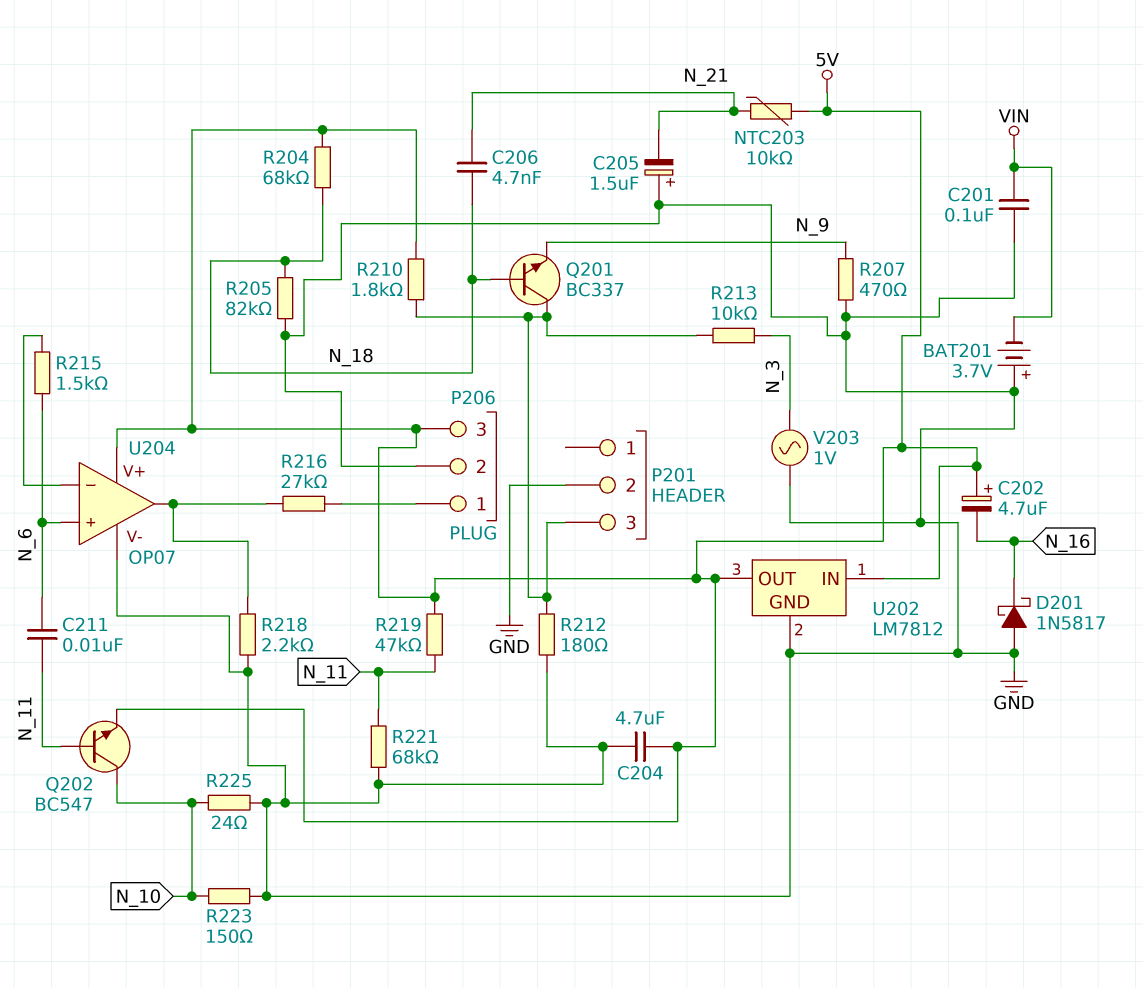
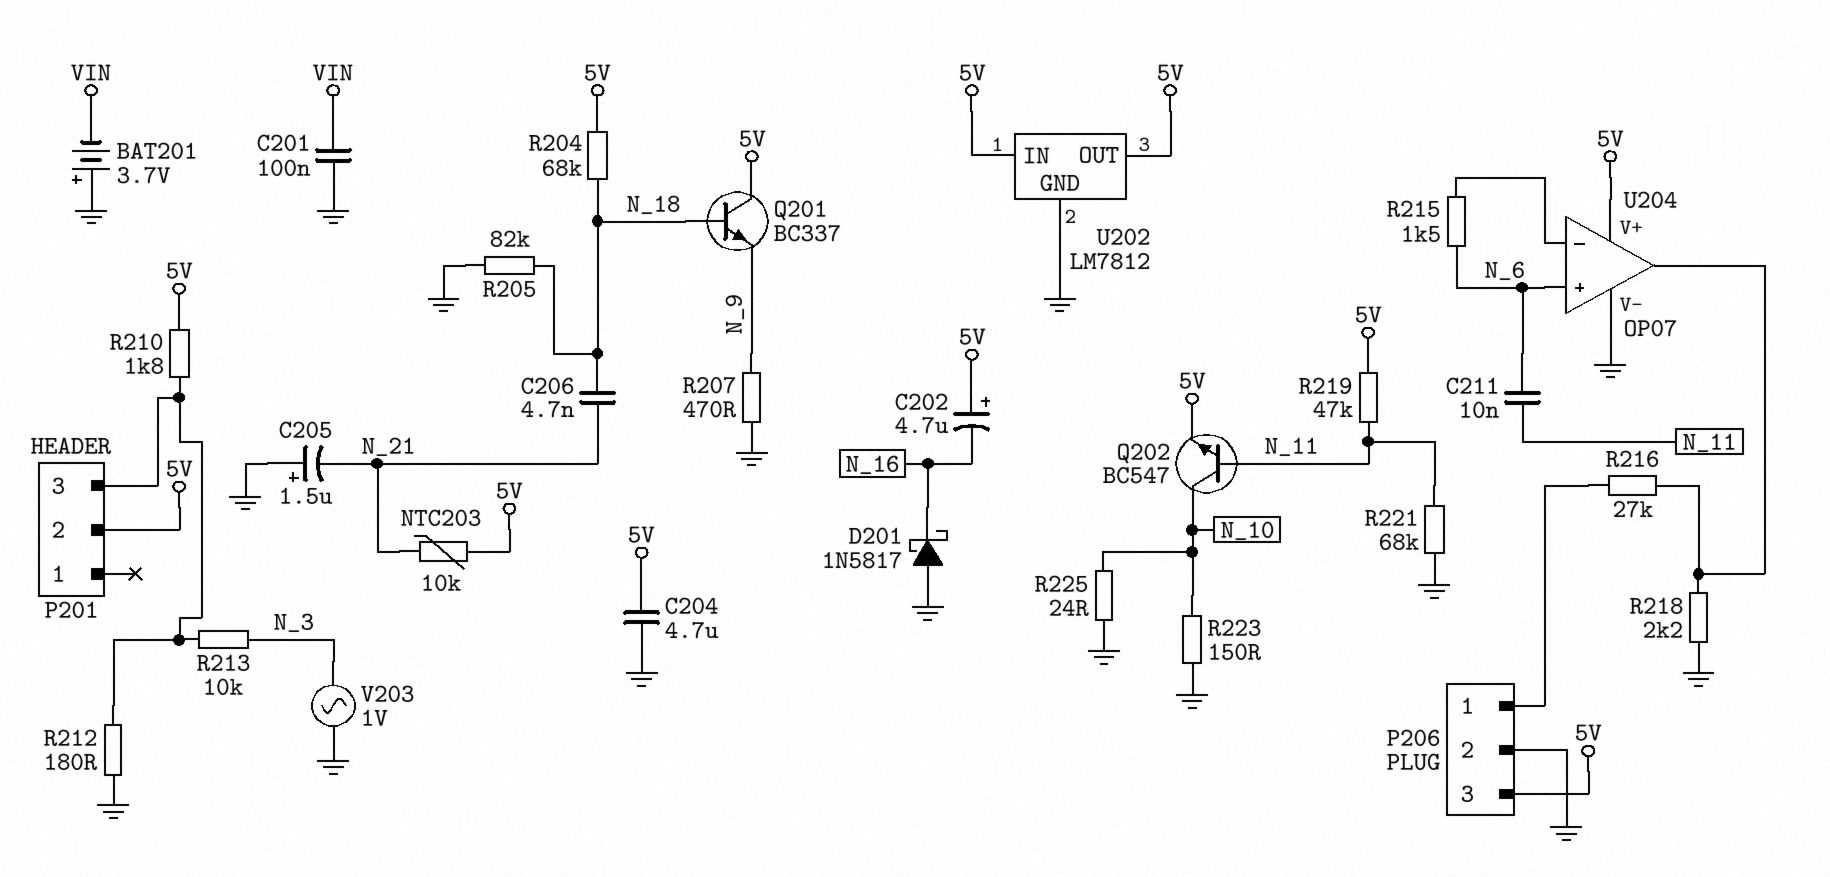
P201 pin 2: GND -> 5V
Q201: NPN BC337 (B N_18, C P201/3, E N_9) -> NPN BC337 (B N_18, C 5V, E N_9)

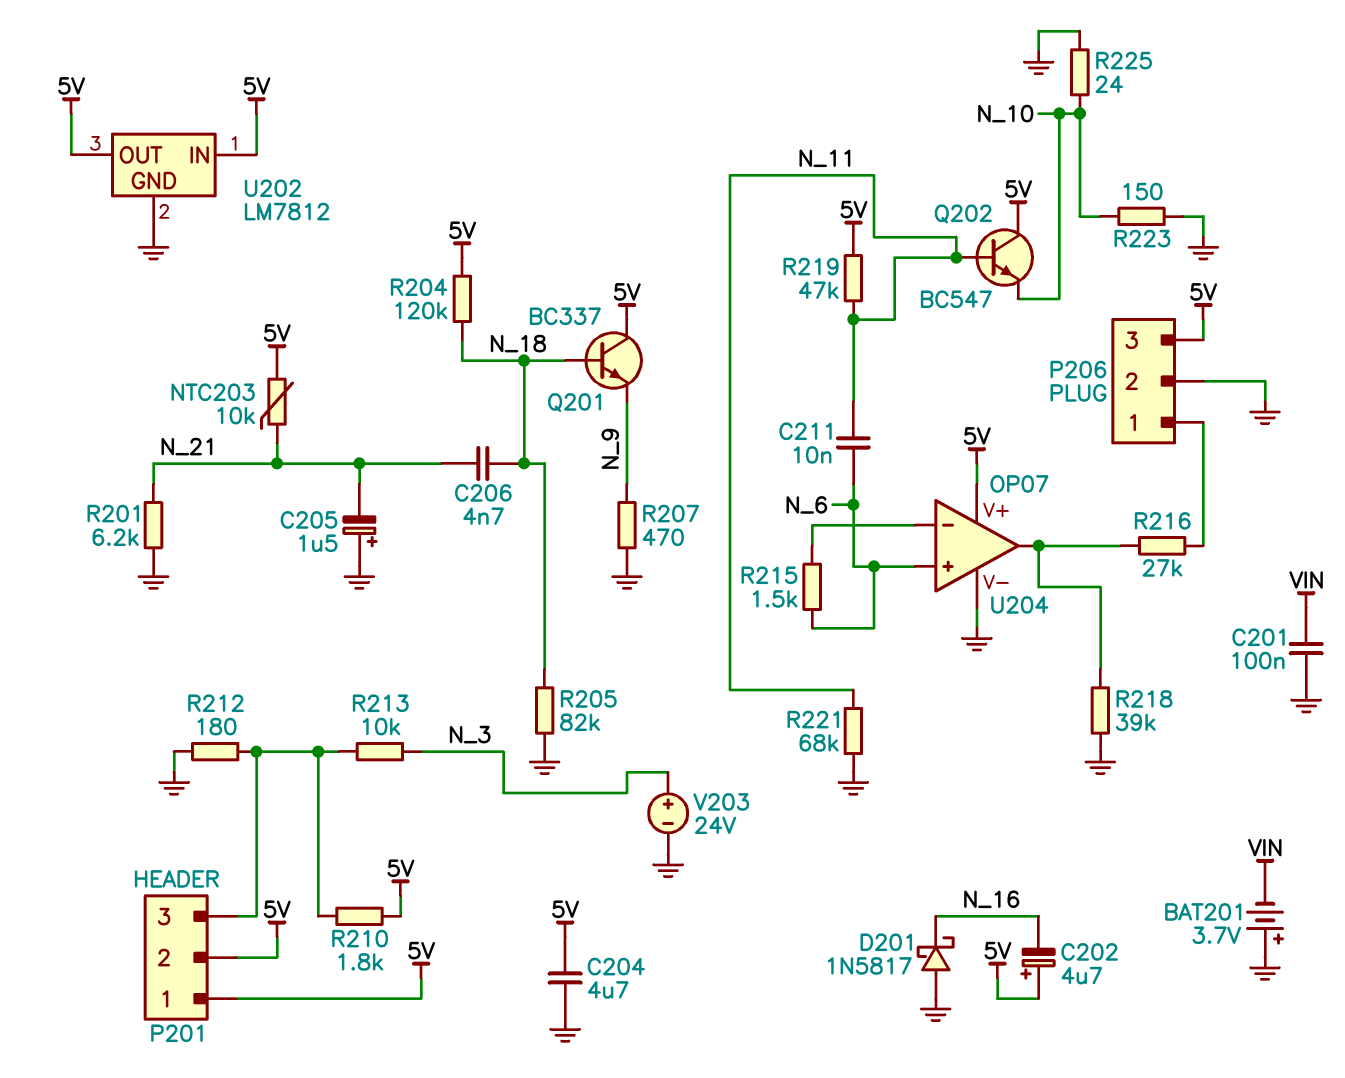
P201 pin 1: none -> 5V
Q202: NPN BC547 (B N_11, C N_10, E 5V) -> NPN BC547 (B N_11, C 5V, E N_10)
R201: none -> 6.2k (GND, N_21)
R204: 68k (5V, N_18) -> 120k (5V, N_18)
R218: 2.2k (GND, U204/out) -> 39k (GND, U204/out)
V203: AC 1V (GND, N_3) -> 24V (plus N_3, minus GND)

